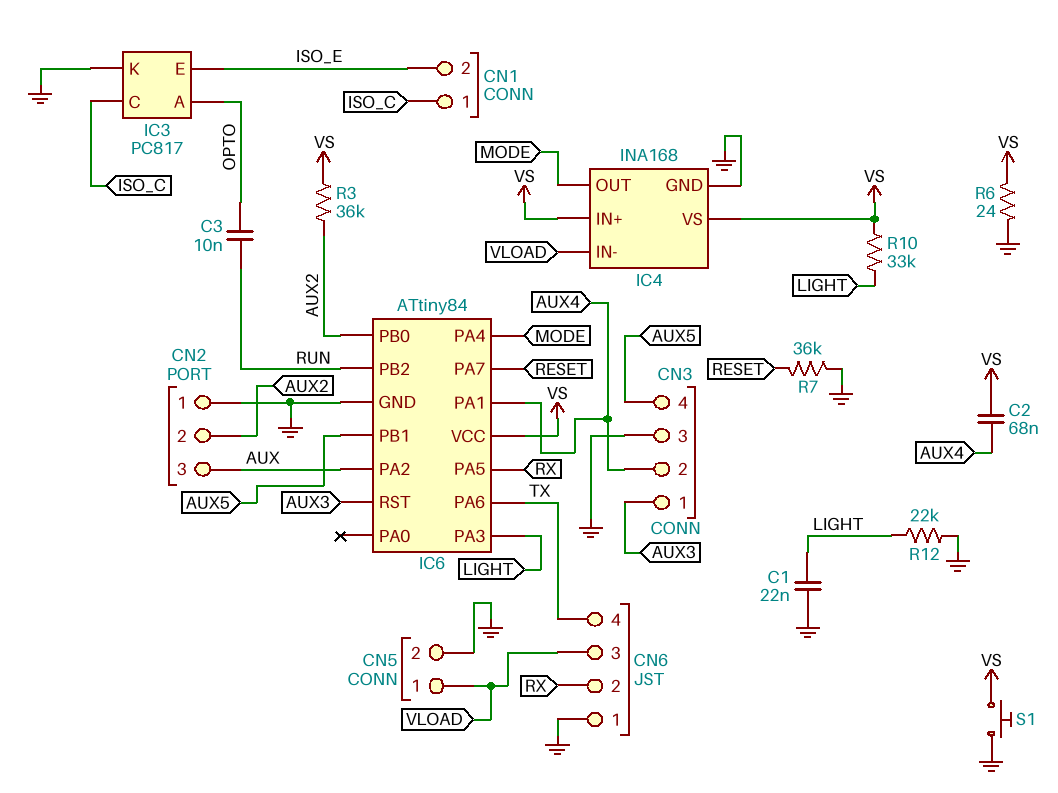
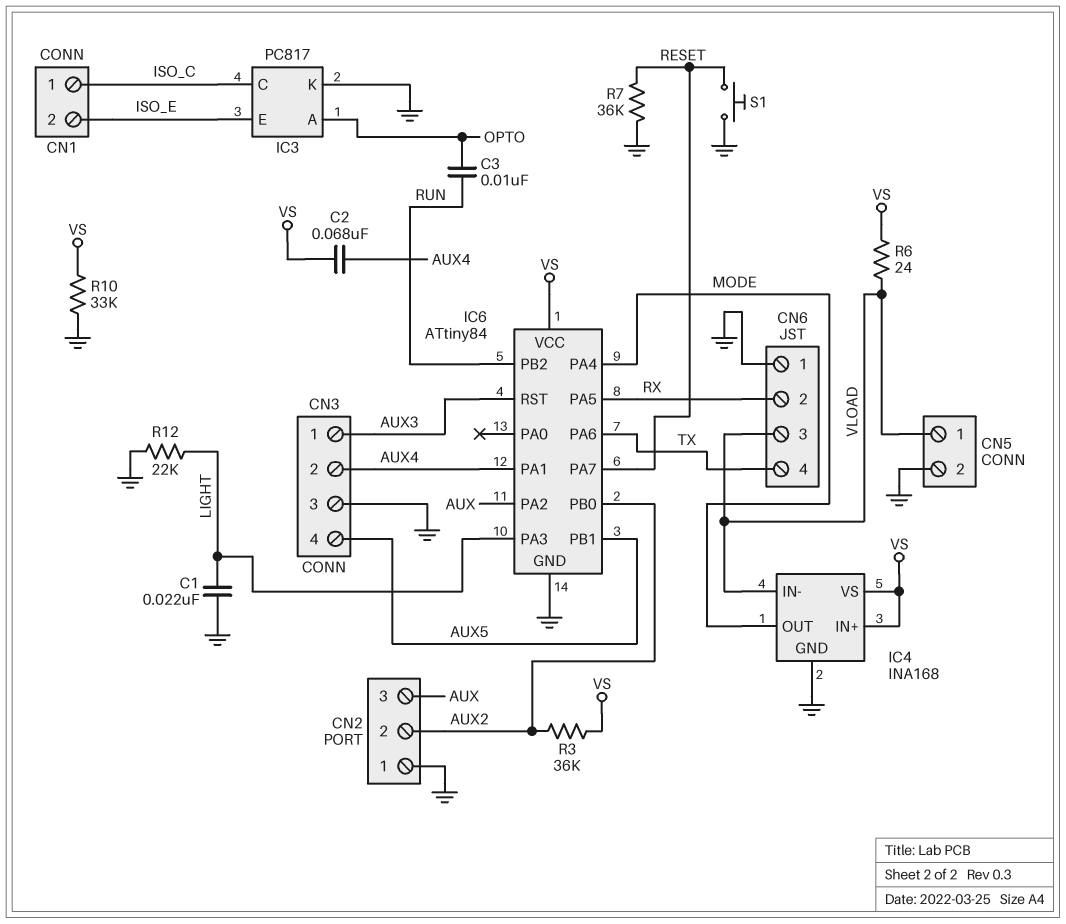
R6: 24 (GND, VS) -> 24 (VLOAD, VS)
R10: 33k (LIGHT, VS) -> 33k (GND, VS)
S1: button (GND, VS) -> button (GND, RESET)

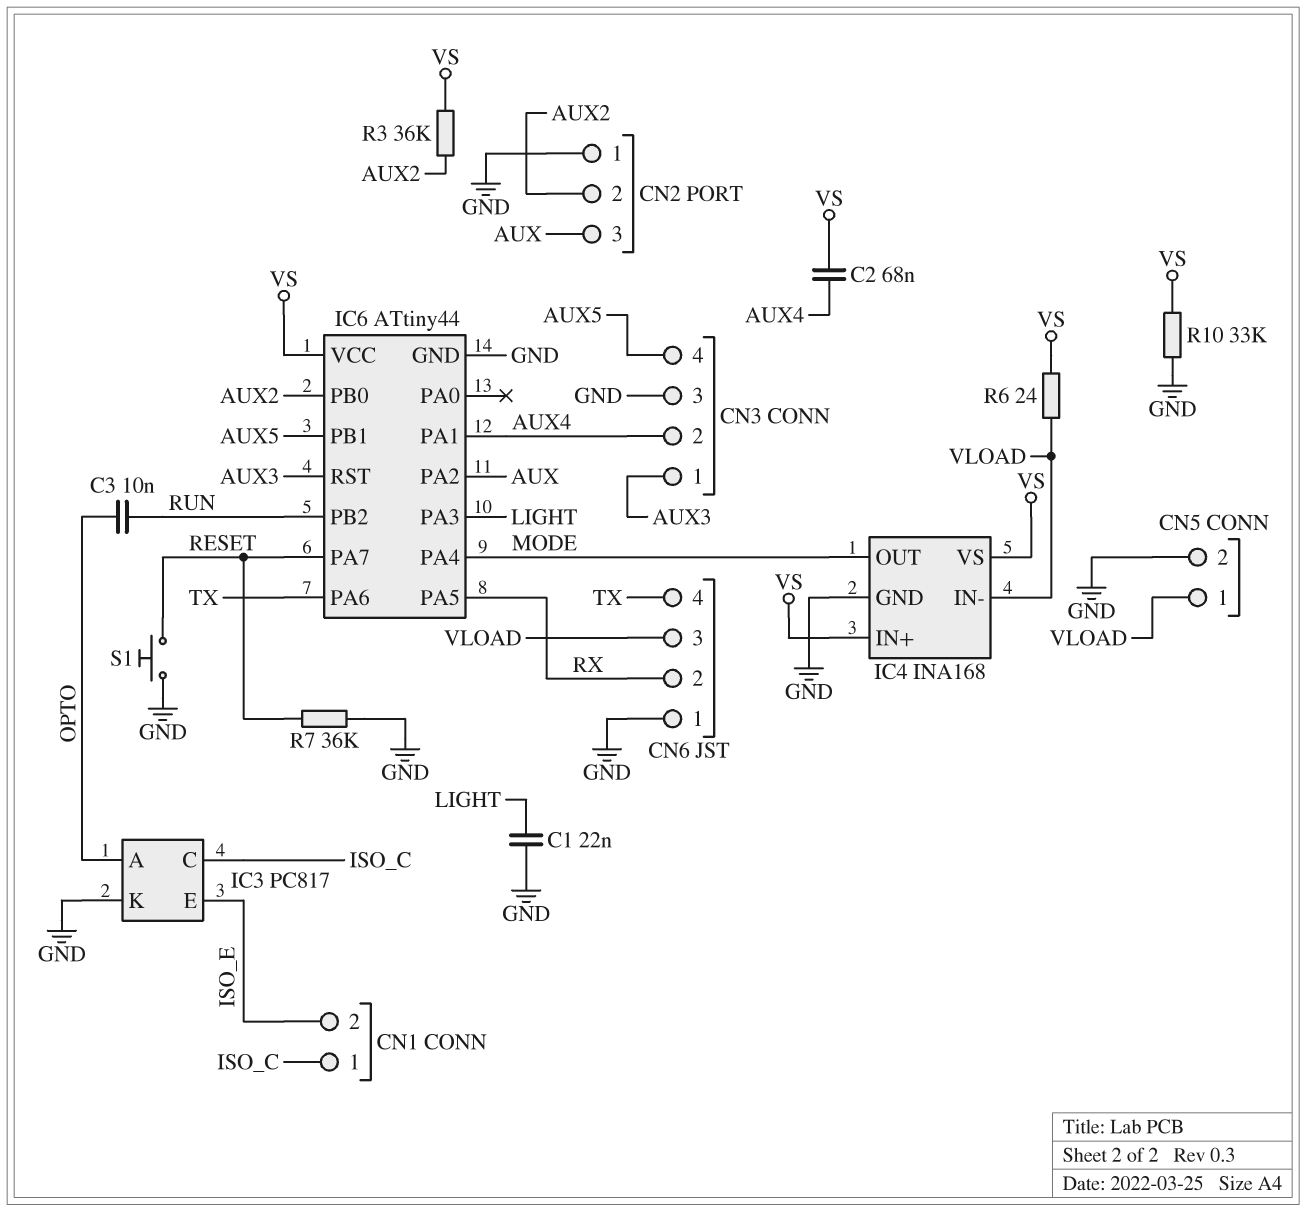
IC6: ATtiny84 -> ATtiny44
R12: 22k (GND, LIGHT) -> none

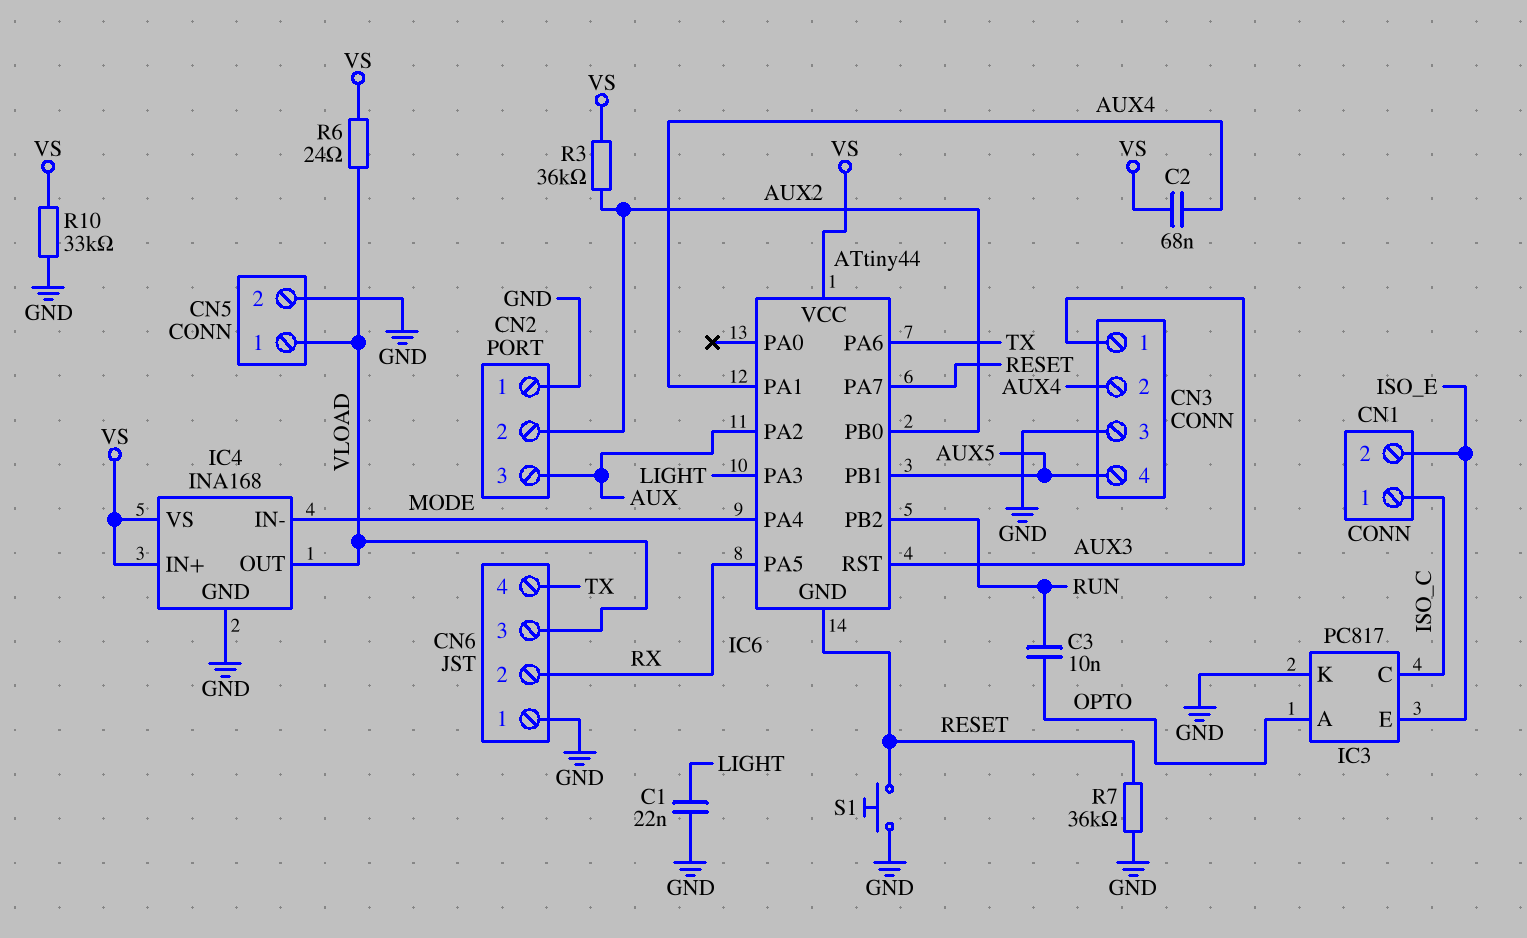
IC4 pin IN-: VLOAD -> MODE
IC4 pin OUT: MODE -> VLOAD
IC6 pin GND: GND -> RESET

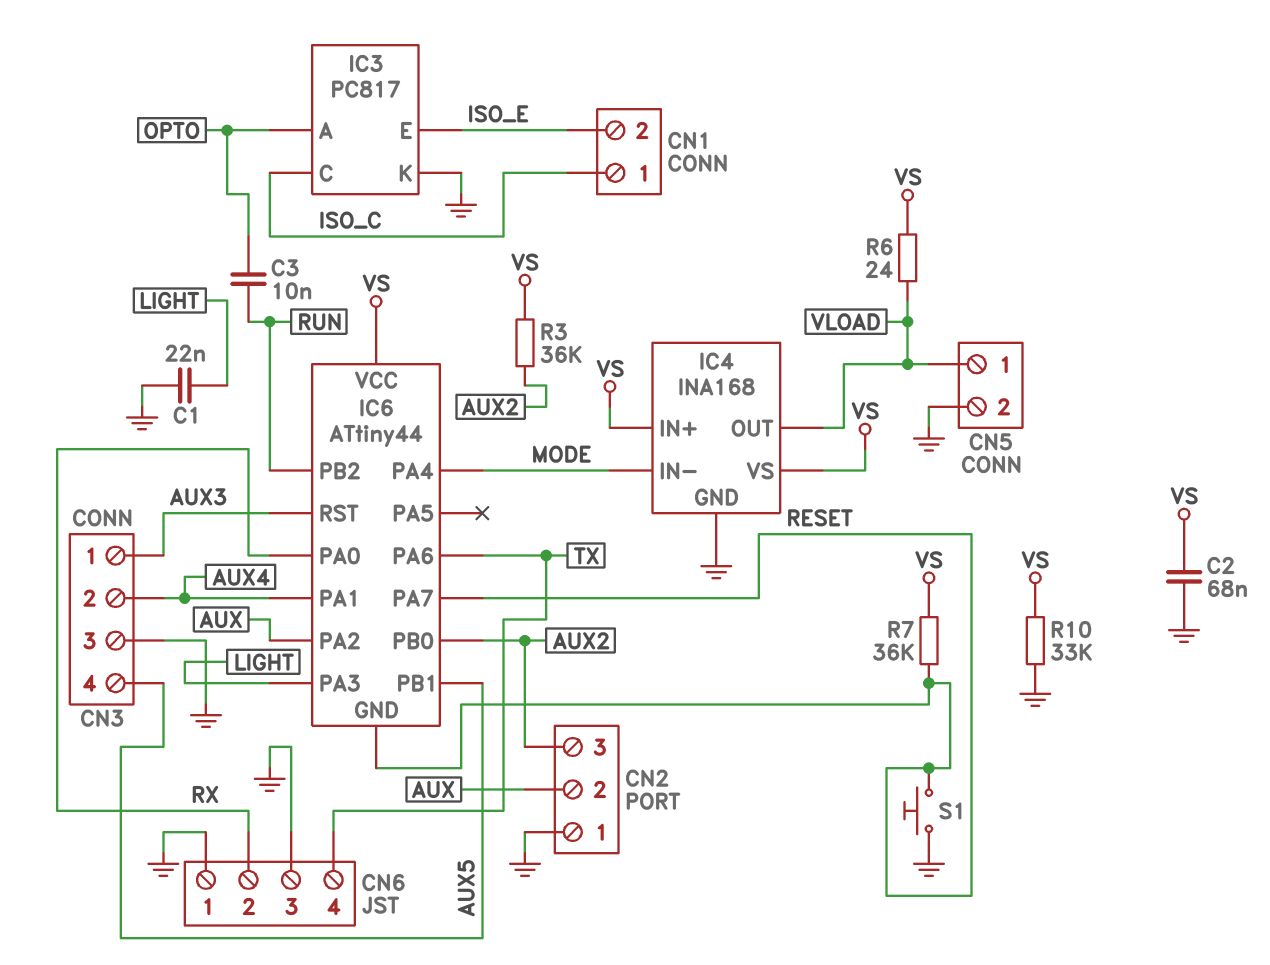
C2: 68nF (AUX4, VS) -> 68nF (GND, VS)
CN2 pin 2: AUX2 -> AUX
CN2 pin 3: AUX -> AUX2
CN6 pin 3: VLOAD -> GND
IC6 pin PA0: none -> RX
IC6 pin PA5: RX -> none
R7: 36k (GND, RESET) -> 36k (RESET, VS)

